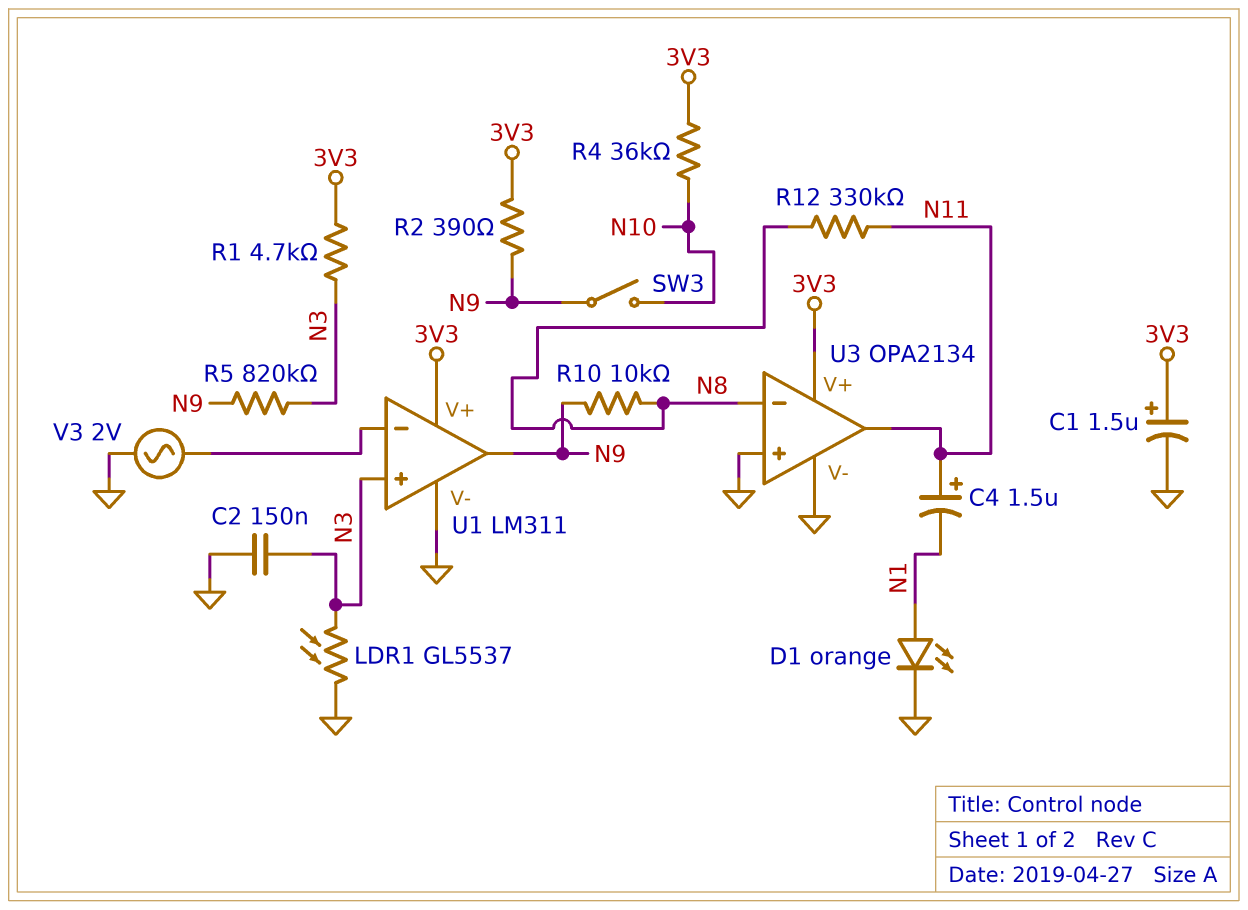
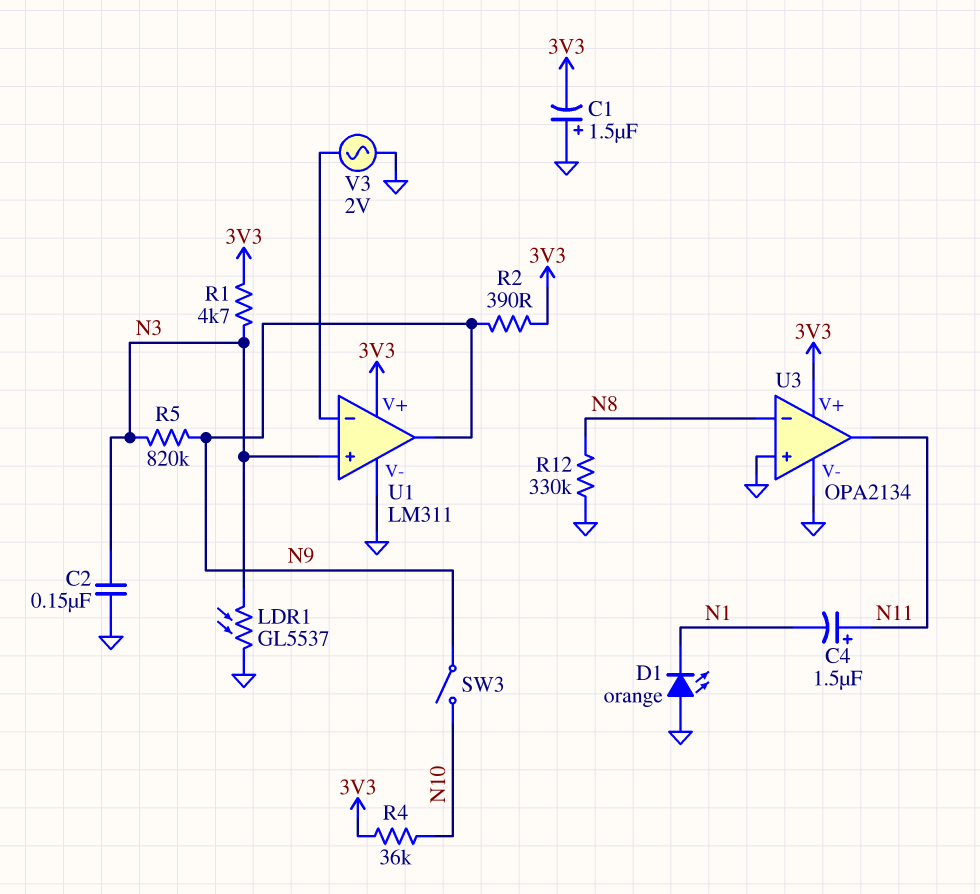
C1: 1.5uF (plus 3V3, minus GND) -> 1.5uF (plus GND, minus 3V3)
D1: LED orange (A N1, K GND) -> LED orange (A GND, K N1)
R10: 10k (N8, N9) -> none
R12: 330k (N8, N11) -> 330k (GND, N8)

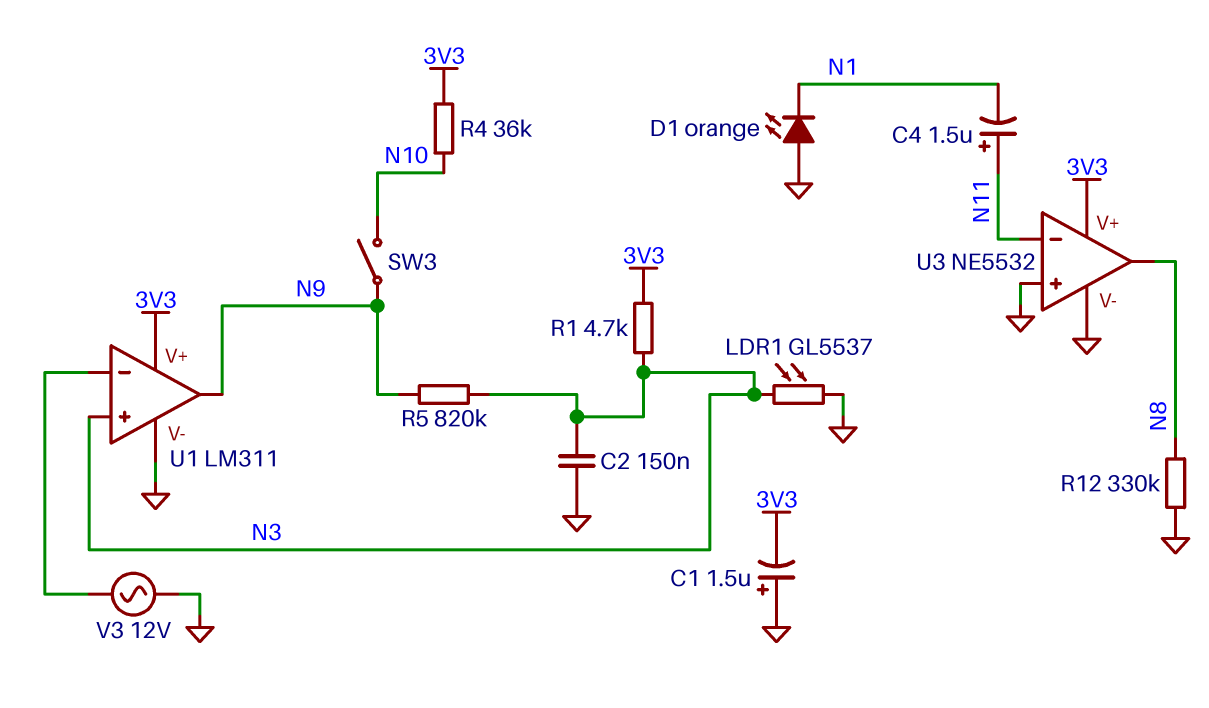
R2: 390 (3V3, N9) -> none
U3: OPA2134 -> NE5532
U3 pin in-: N8 -> N11
U3 pin out: N11 -> N8
V3: AC 2V (GND, U1/in-) -> AC 12V (GND, U1/in-)

